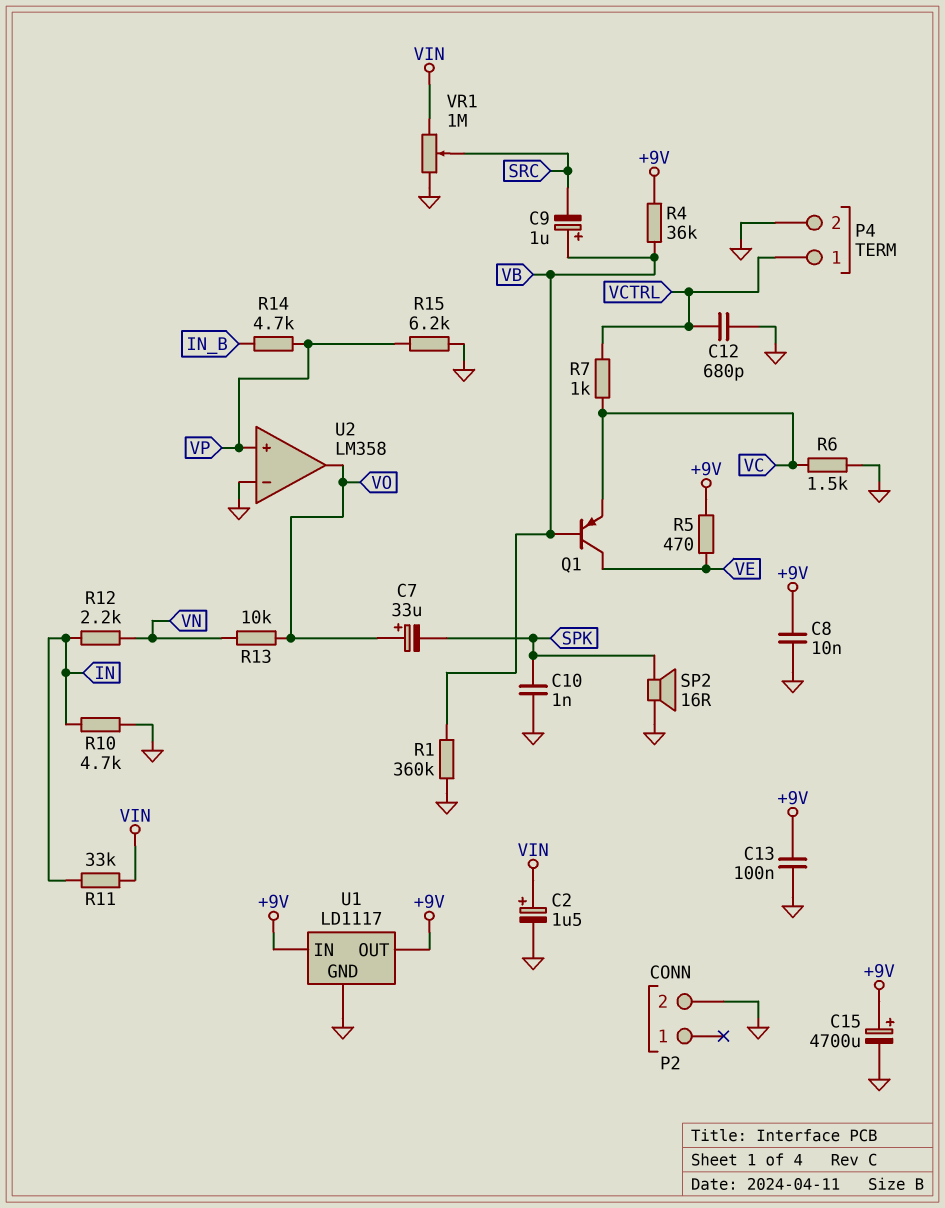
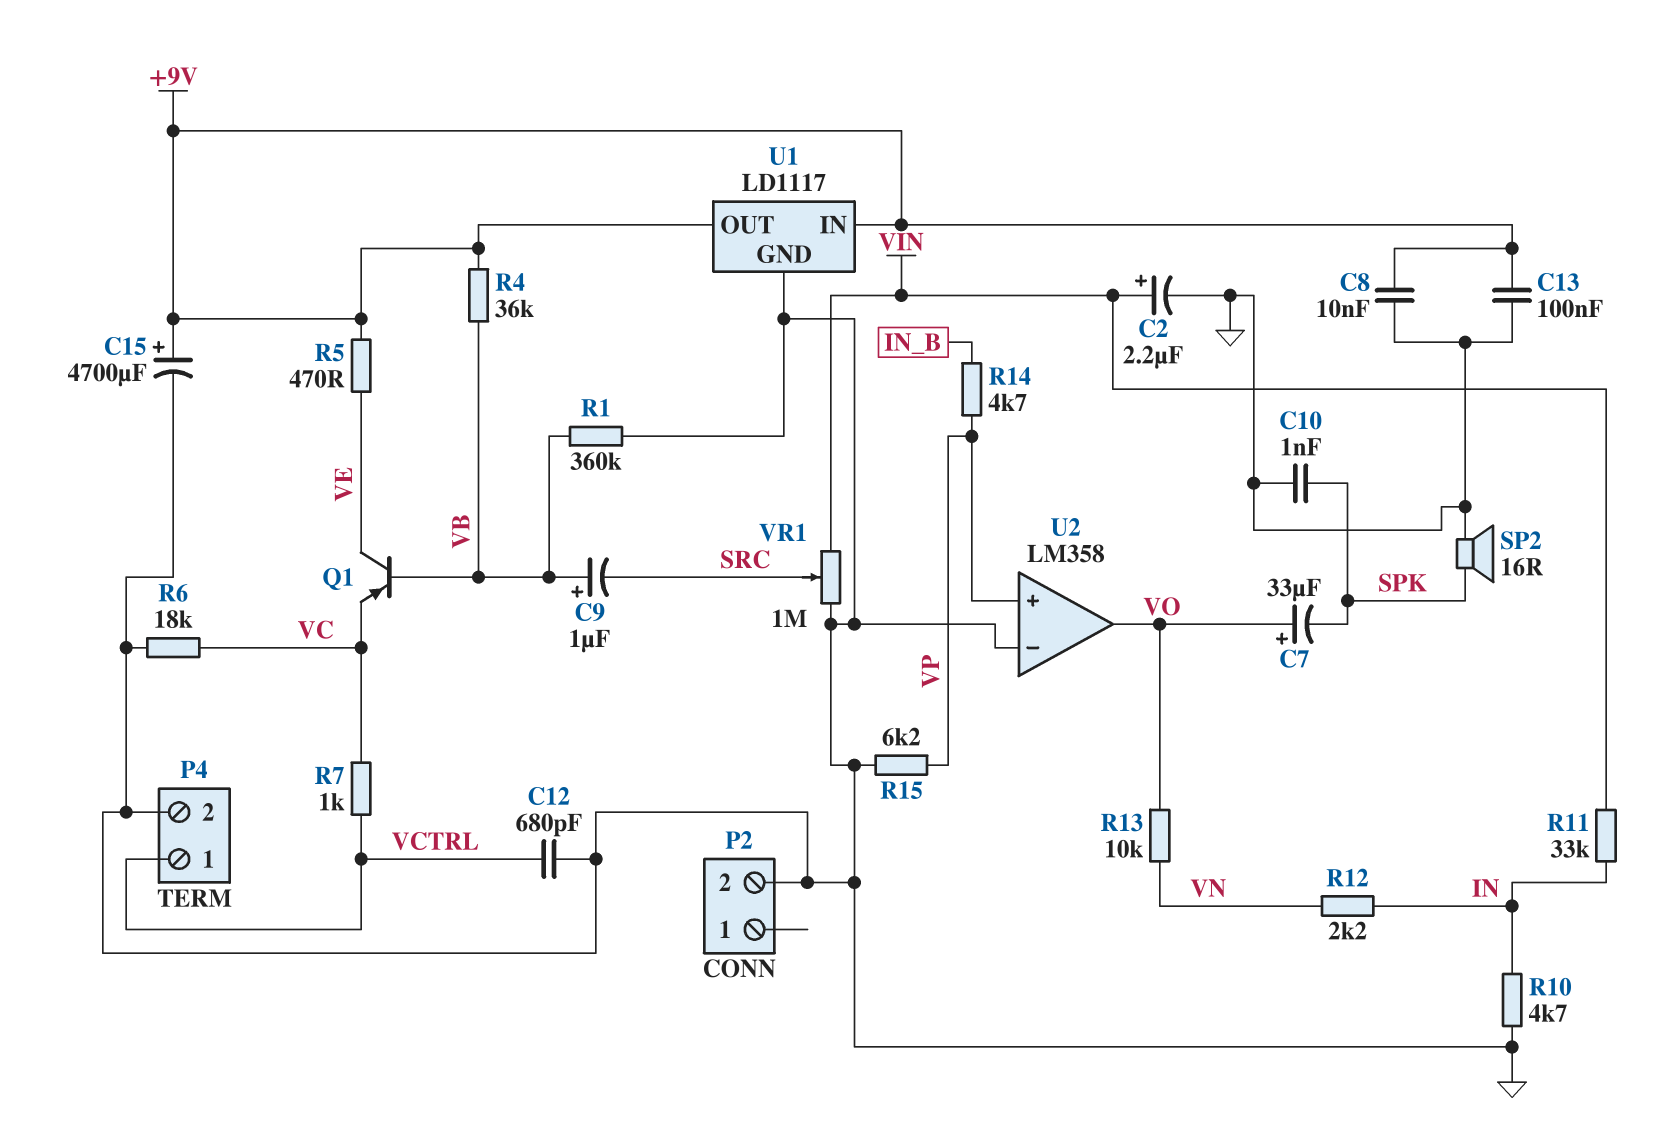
C2: 1.5uF (plus VIN, minus GND) -> 2.2uF (plus VIN, minus GND)
R6: 1.5k (GND, VC) -> 18k (GND, VC)

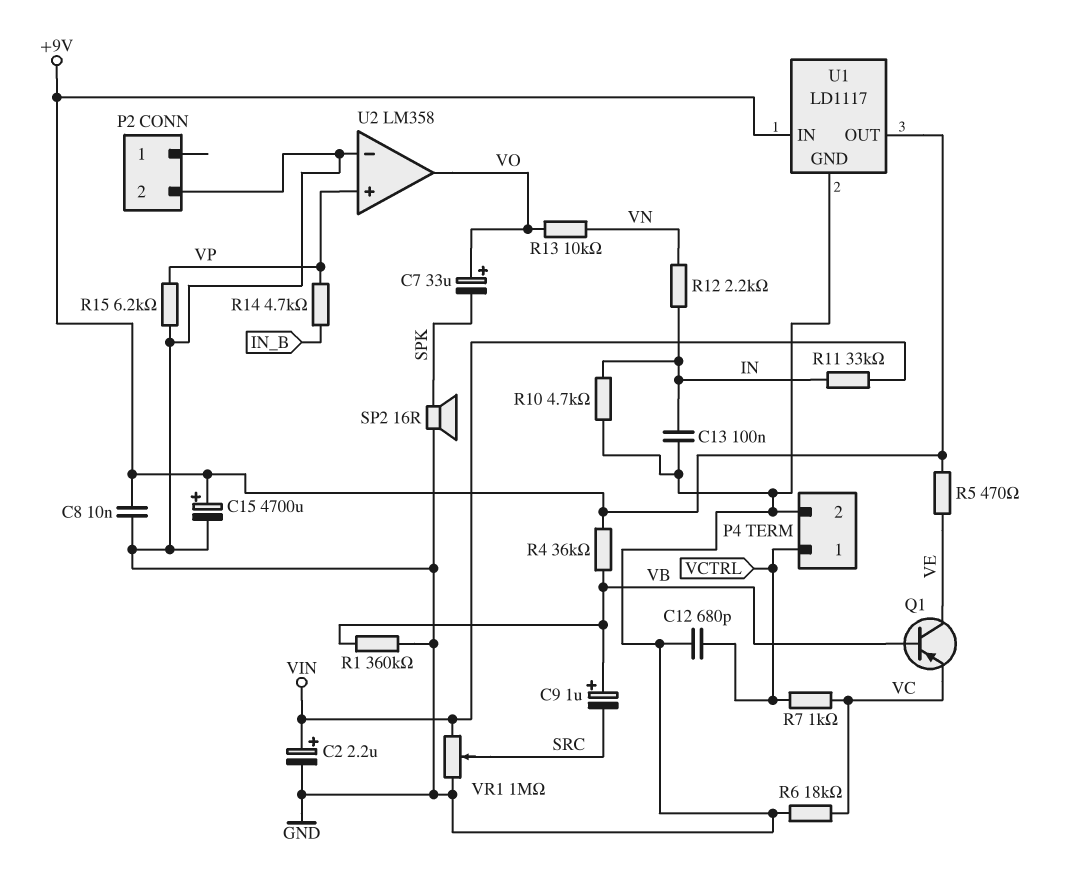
C10: 1nF (GND, SPK) -> none
C13: 100nF (+9V, GND) -> 100nF (GND, IN)

